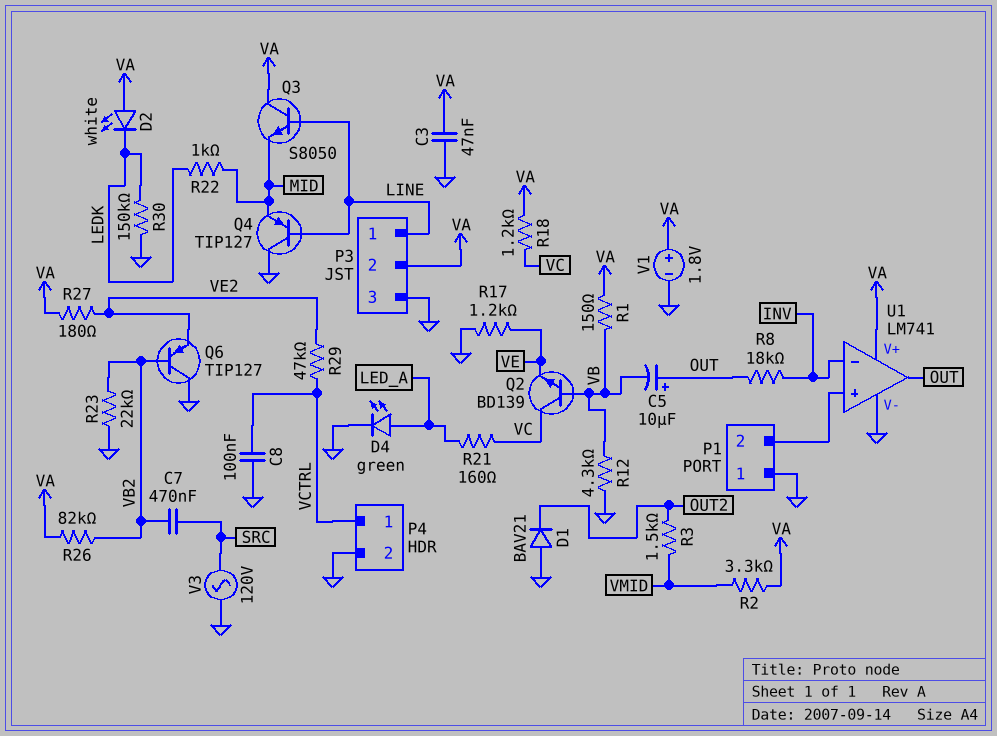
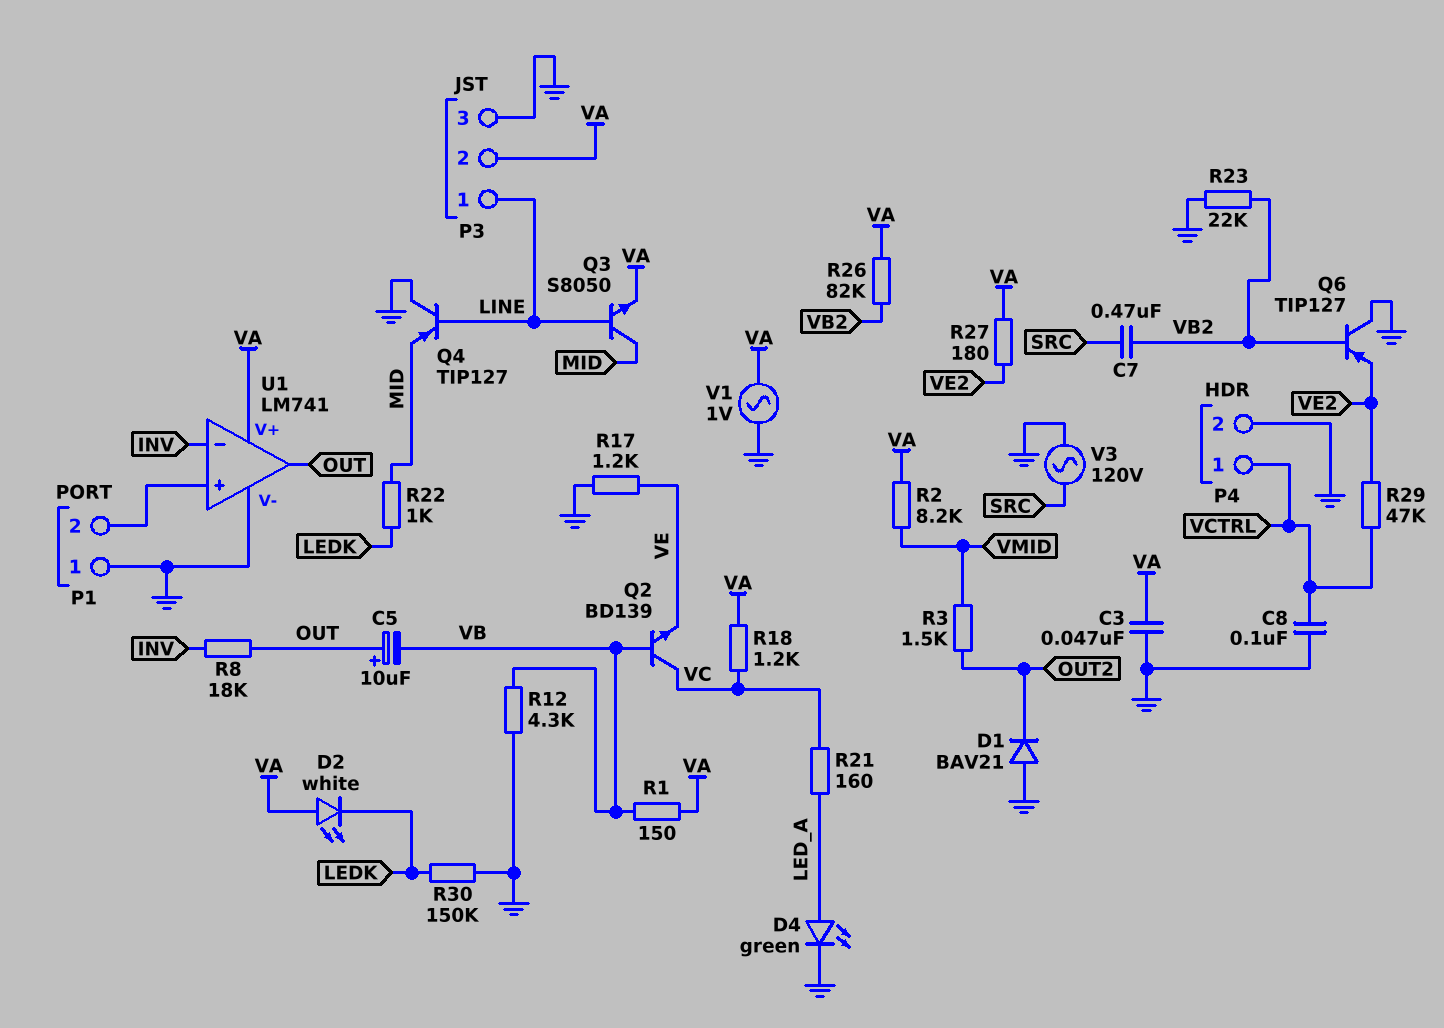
Q3: NPN S8050 (B LINE, C VA, E MID) -> NPN S8050 (B LINE, C MID, E VA)
R2: 3.3k (VA, VMID) -> 8.2k (VA, VMID)
V1: 1.8V (plus VA, minus GND) -> AC 1V (GND, VA)

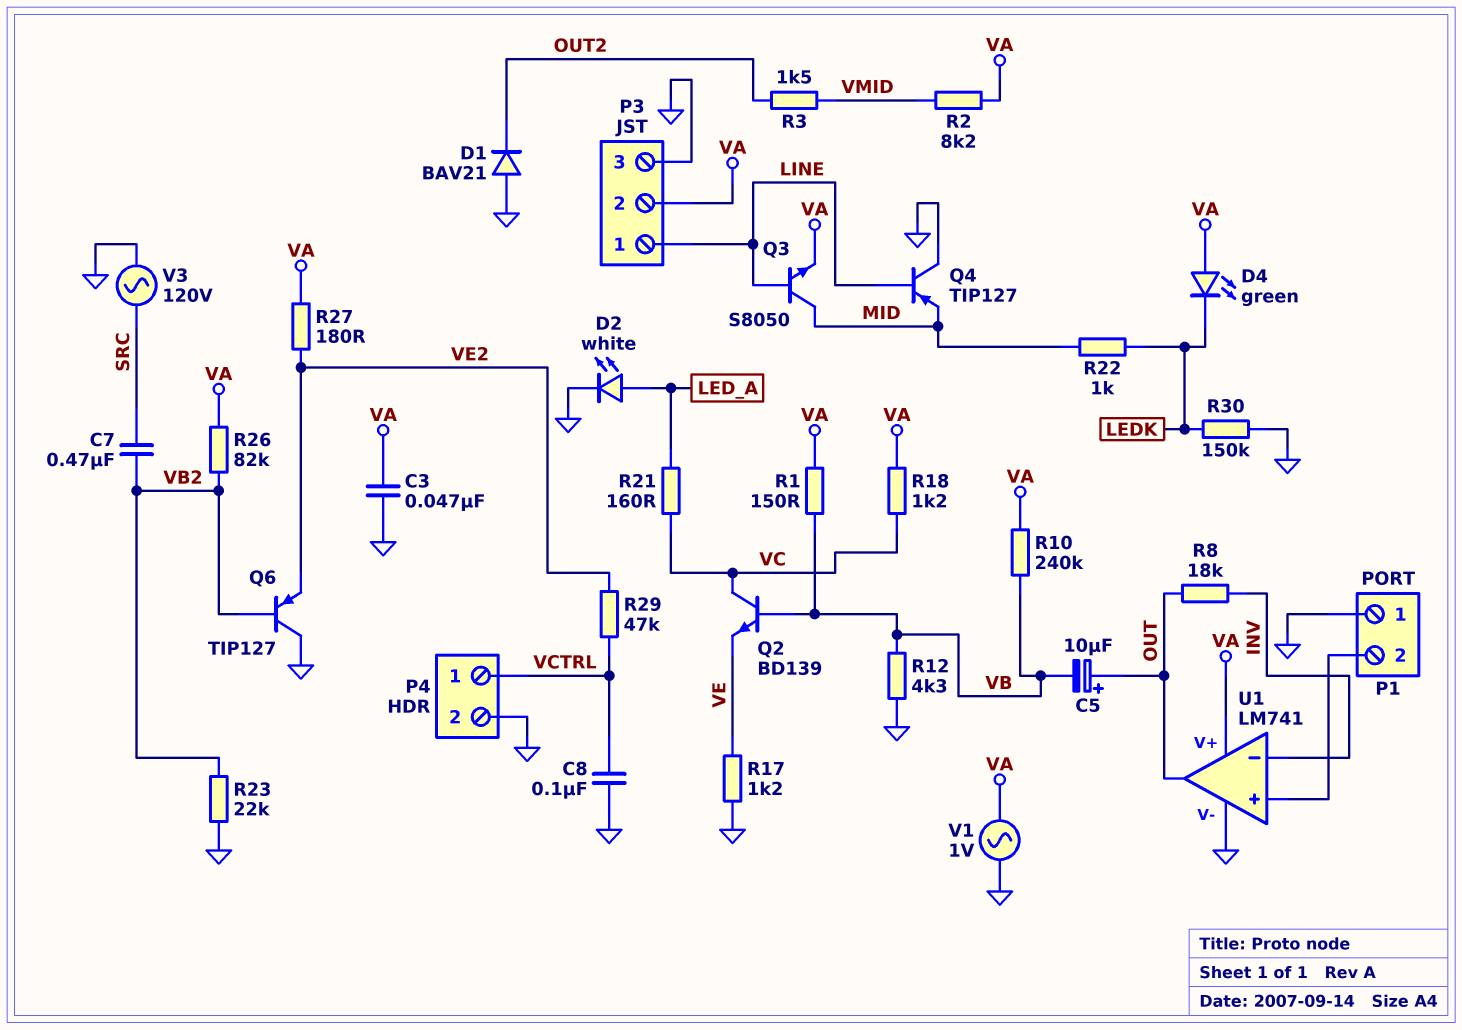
D2: LED white (A VA, K LEDK) -> LED white (A LED_A, K GND)
D4: LED green (A LED_A, K GND) -> LED green (A VA, K LEDK)
R10: none -> 240k (VA, VB)

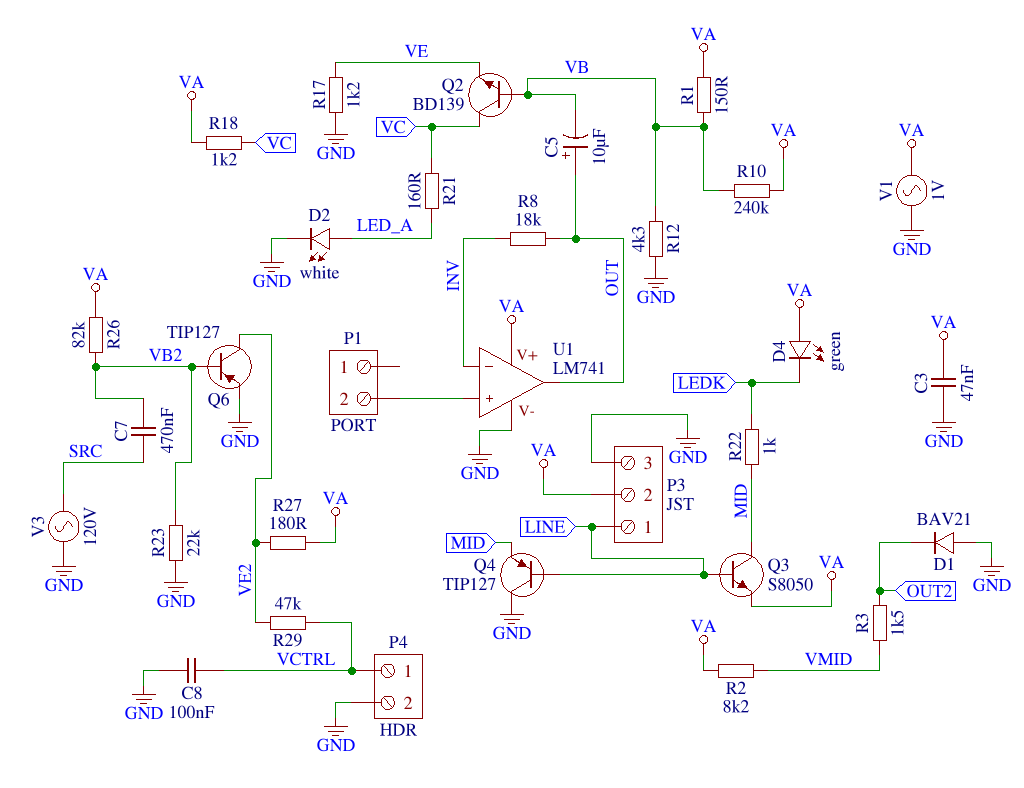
P1 pin 1: GND -> none
Q6: PNP TIP127 (B VB2, C GND, E VE2) -> PNP TIP127 (B VB2, C VE2, E GND)
R30: 150k (GND, LEDK) -> none

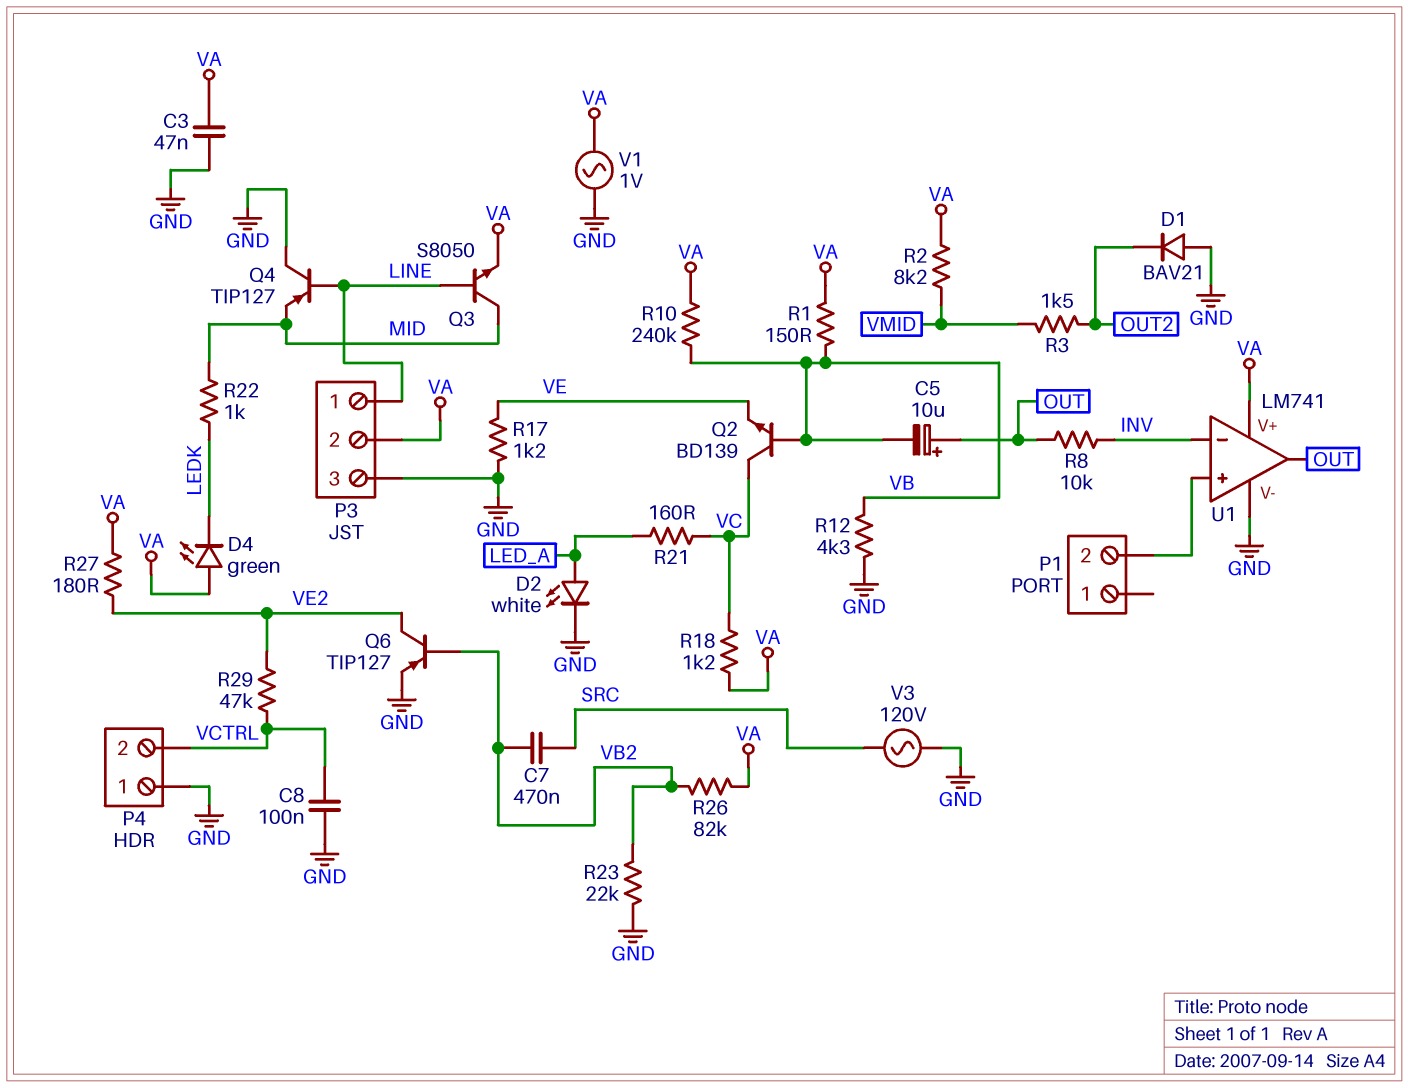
P4 pin 1: VCTRL -> GND
P4 pin 2: GND -> VCTRL
R8: 18k (INV, OUT) -> 10k (INV, OUT)

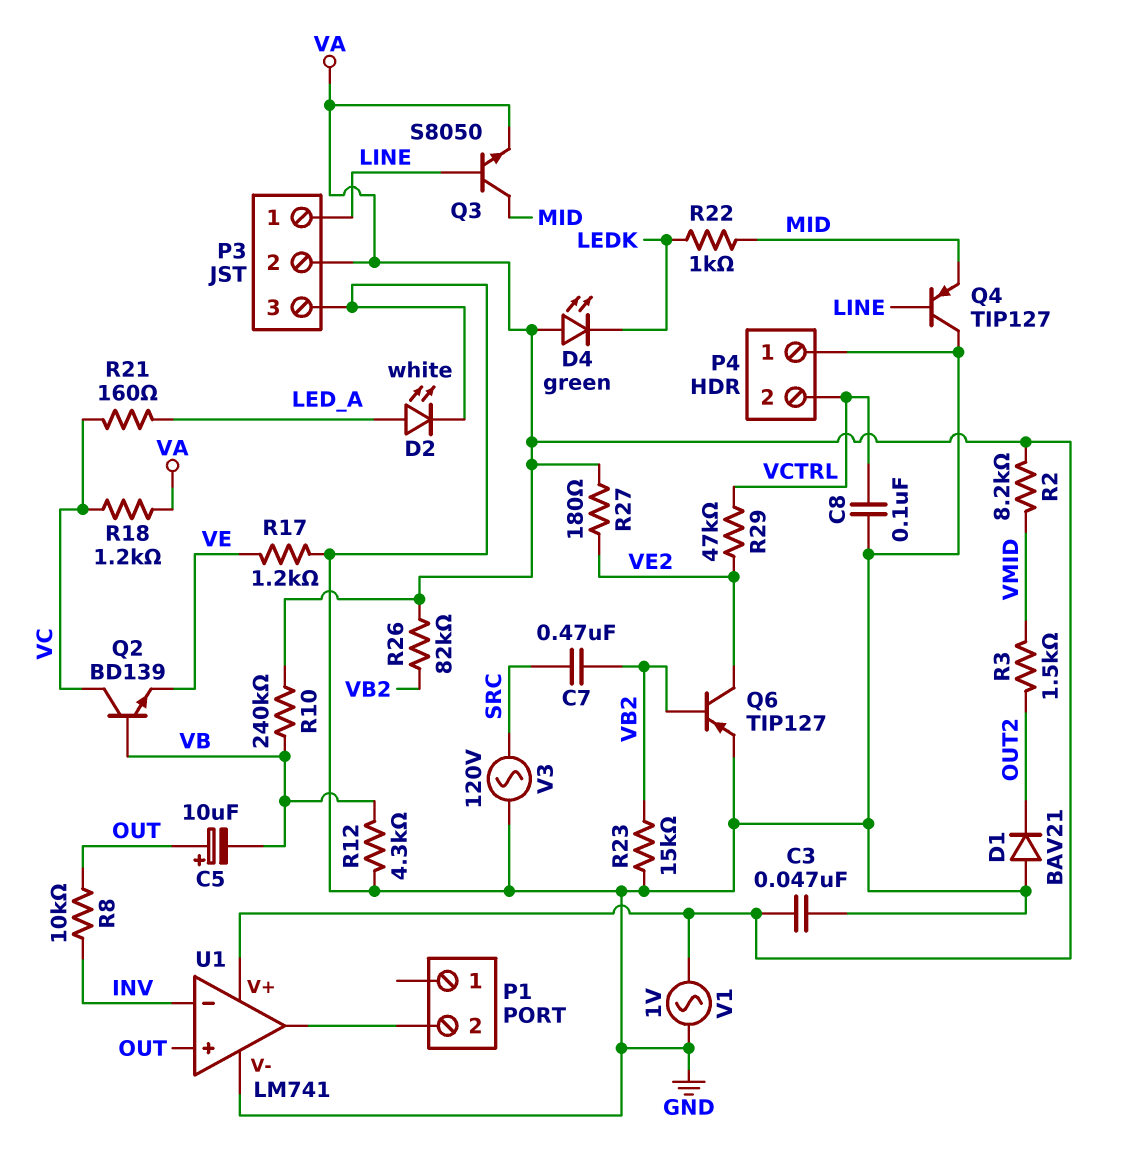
R1: 150 (VA, VB) -> none
R23: 22k (GND, VB2) -> 15k (GND, VB2)
U1 pin in+: P1/2 -> OUT
U1 pin out: OUT -> P1/2

